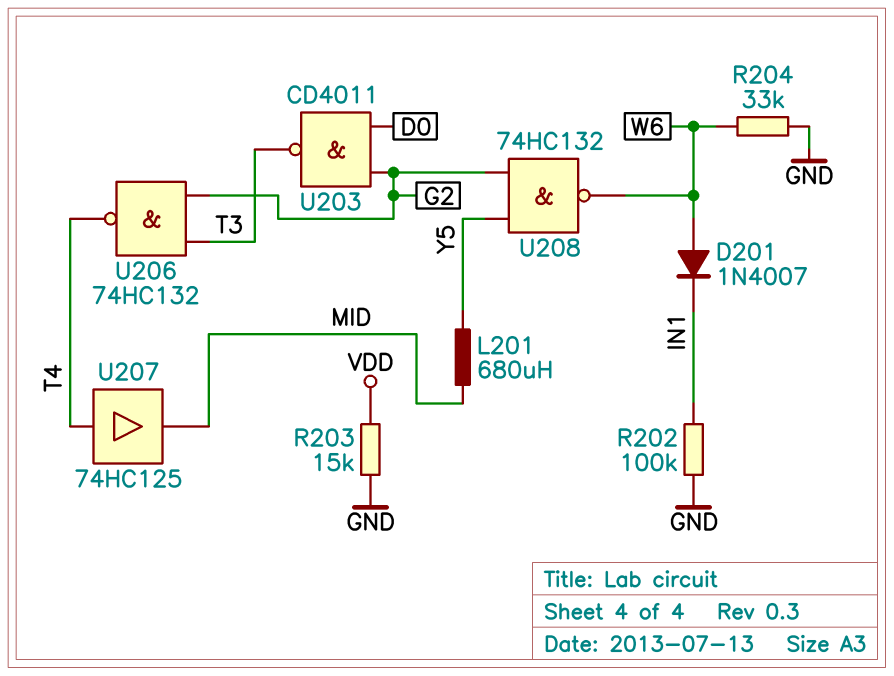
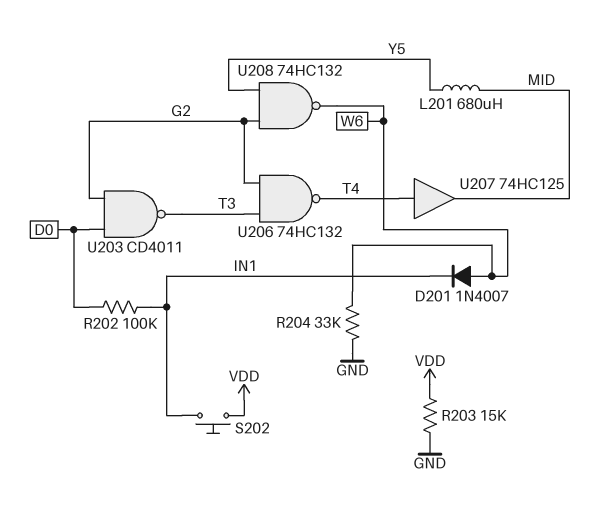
R202: 100k (GND, IN1) -> 100k (D0, IN1)
S202: none -> button (IN1, VDD)

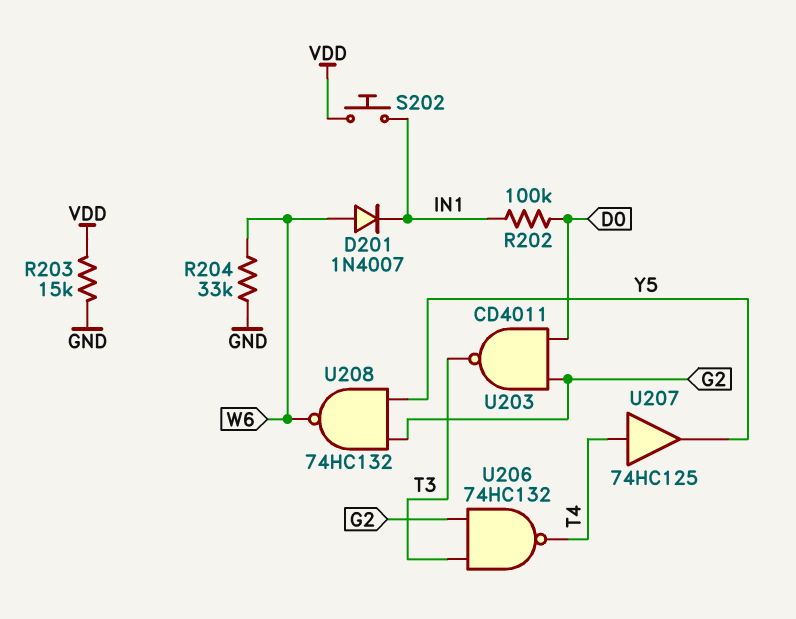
L201: 680uH (MID, Y5) -> none
U207: buffer 74HC125 (in T4, out MID) -> buffer 74HC125 (in T4, out Y5)

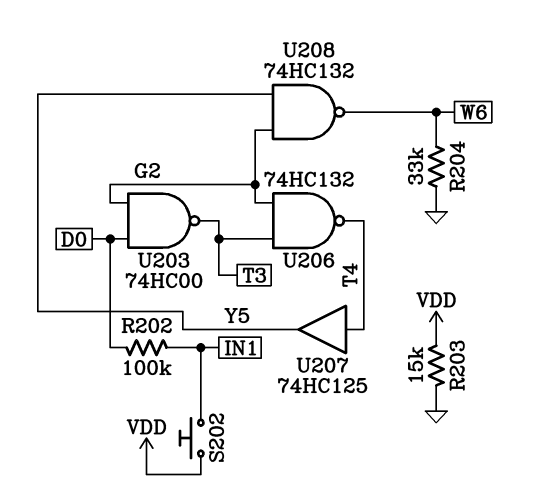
D201: diode 1N4007 (A W6, K IN1) -> none
U203: NAND CD4011 (in D0, in G2, out T3) -> NAND 74HC00 (in D0, in G2, out T3)

